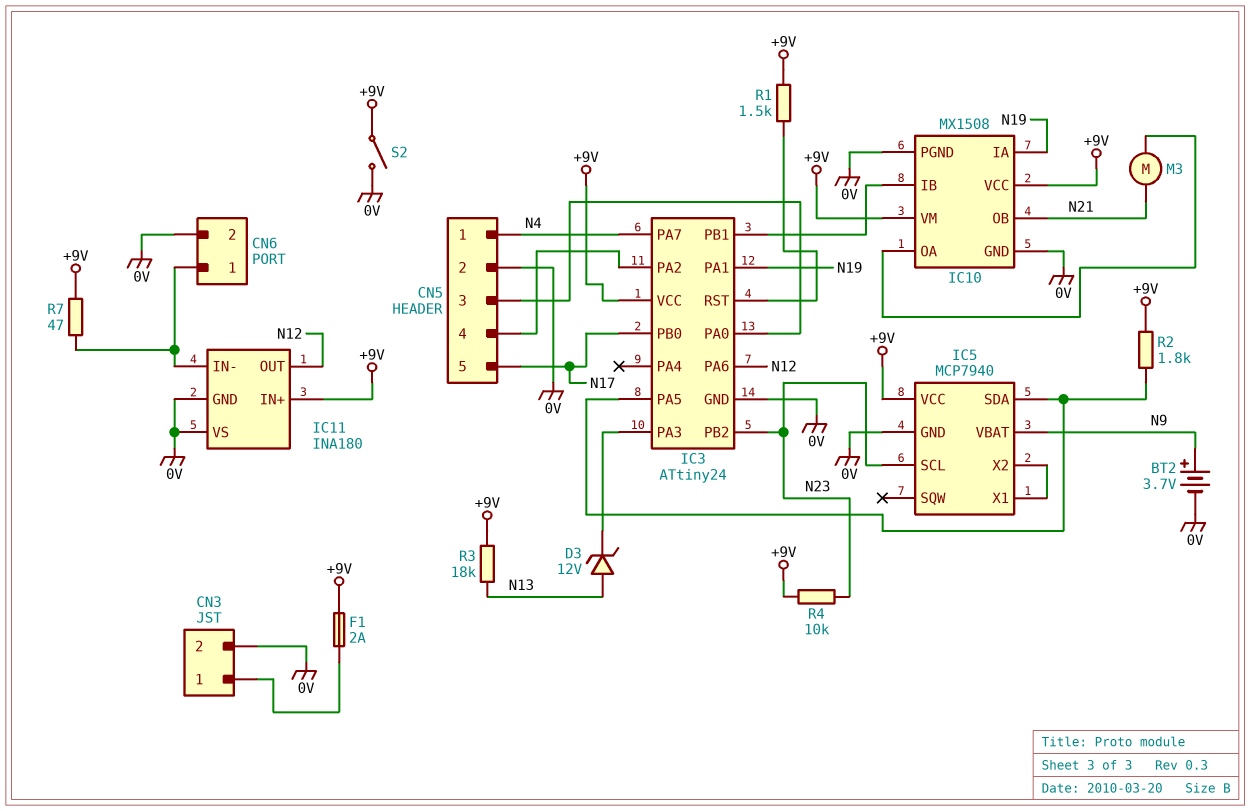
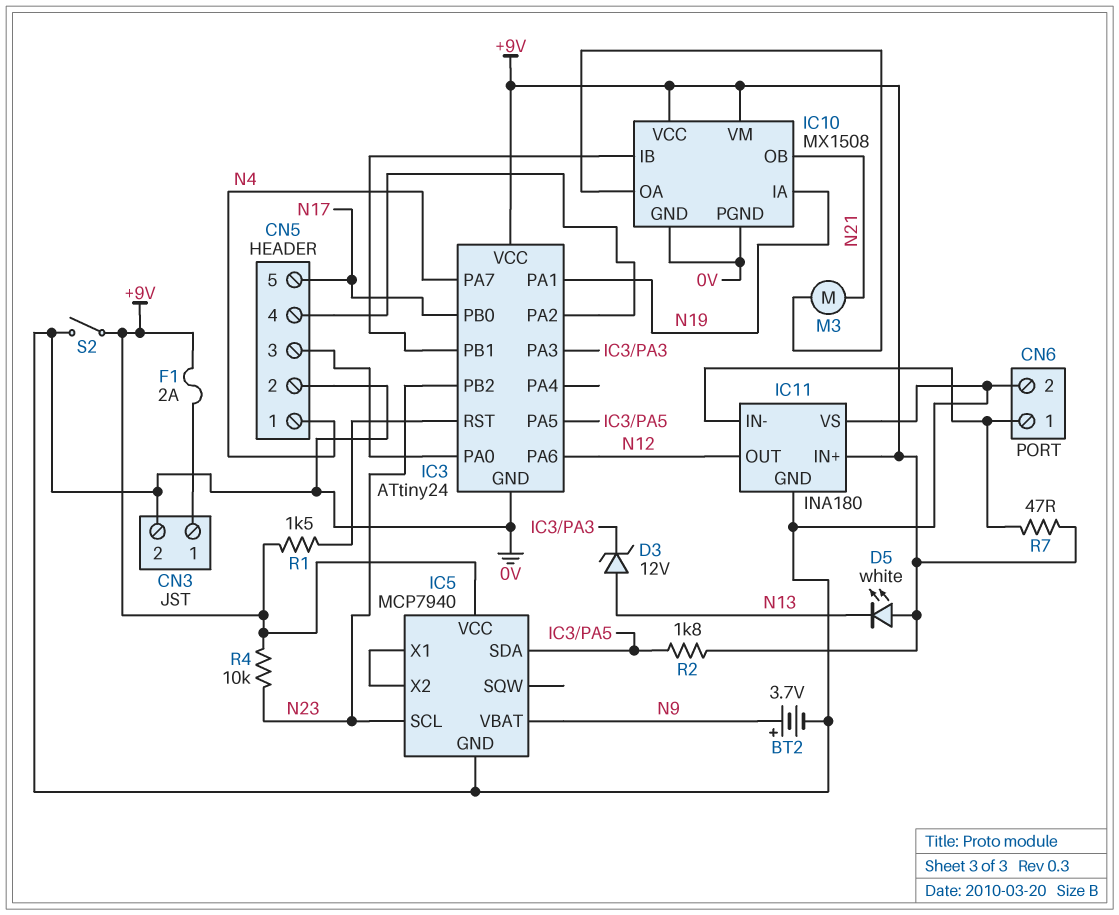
D5: none -> LED white (A +9V, K N13)
R3: 18k (+9V, N13) -> none

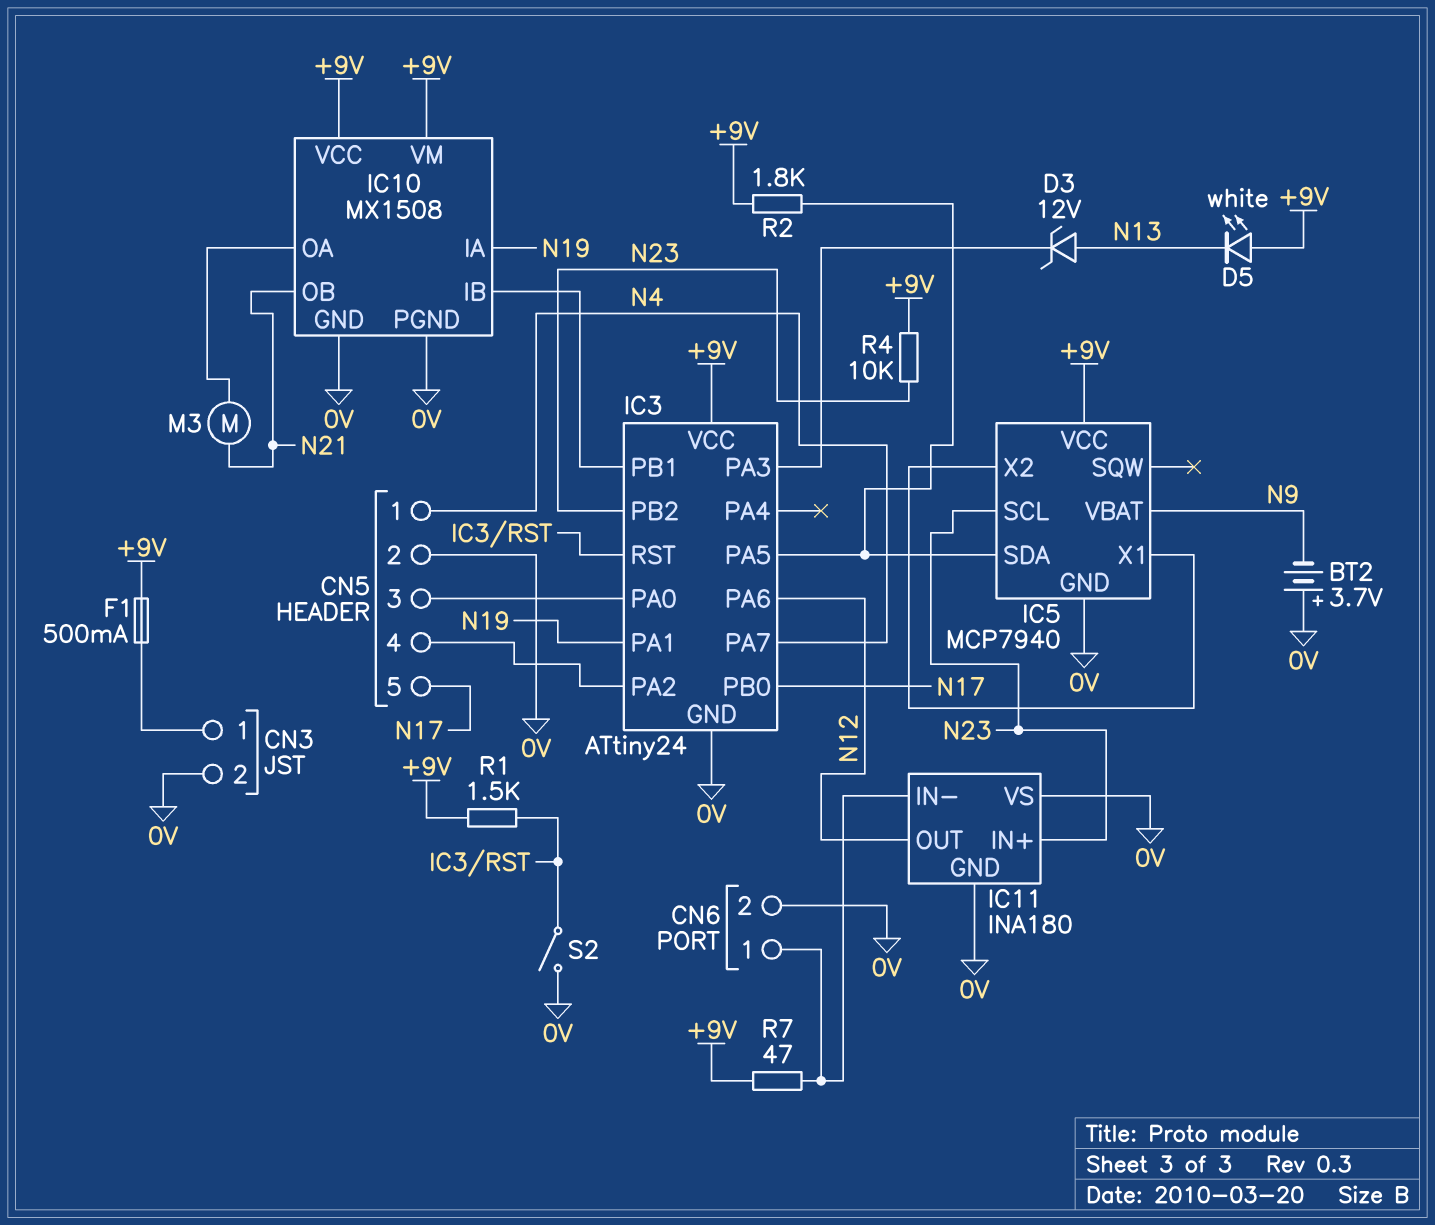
BT2: 3.7V (plus N9, minus 0V) -> 3.7V (plus 0V, minus N9)
F1: 2A (+9V, CN3/1) -> 500mA (+9V, CN3/1)
IC11 pin IN+: +9V -> N23
S2: switch (+9V, 0V) -> switch (0V, IC3/RST)

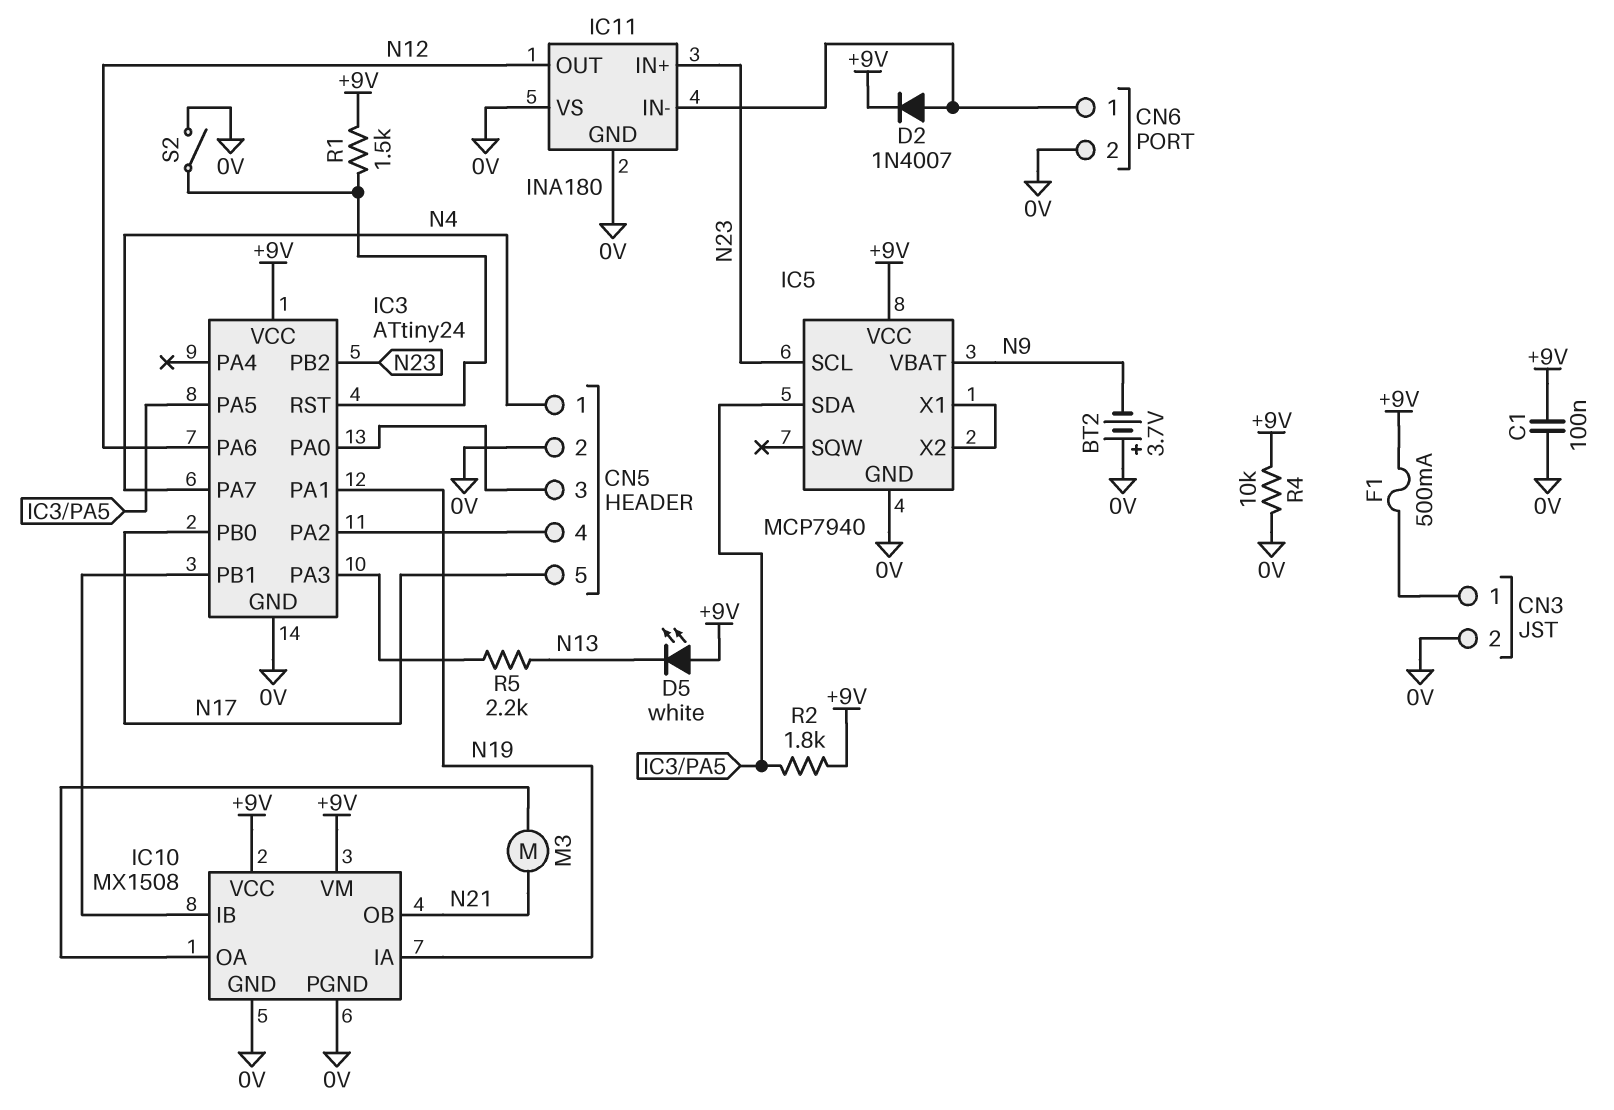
C1: none -> 100nF (+9V, 0V)
D2: none -> diode 1N4007 (A CN6/1, K +9V)
D3: zener 12V (A N13, K IC3/PA3) -> none
R4: 10k (+9V, N23) -> 10k (+9V, 0V)
R5: none -> 2.2k (IC3/PA3, N13)
R7: 47 (+9V, CN6/1) -> none

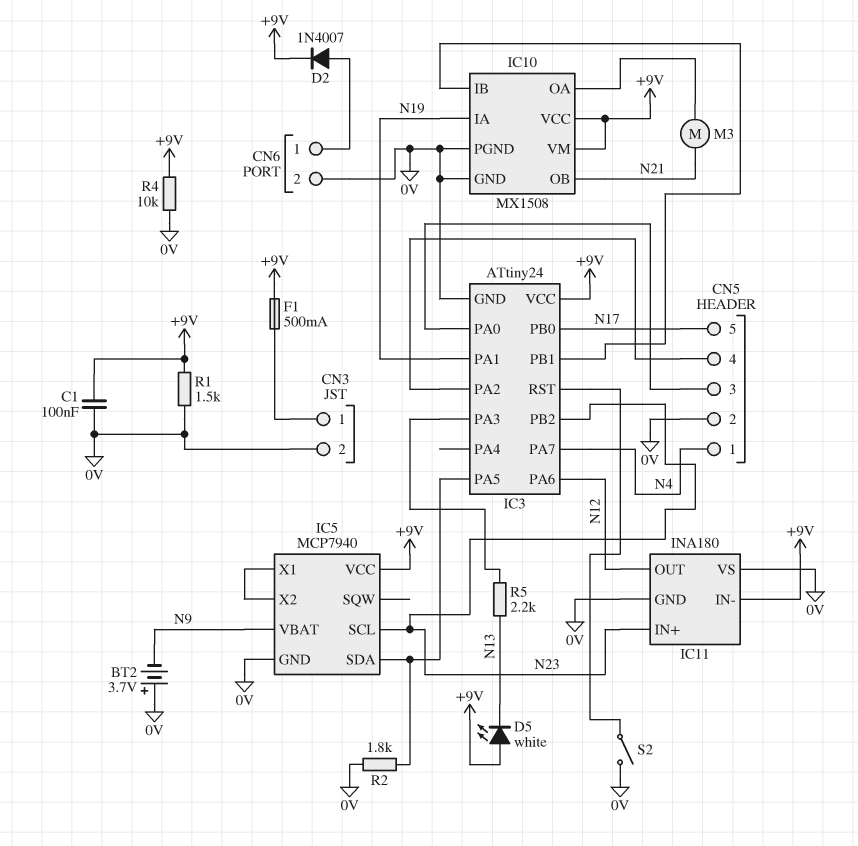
IC11 pin IN-: CN6/1 -> +9V
R1: 1.5k (+9V, IC3/RST) -> 1.5k (+9V, 0V)
R2: 1.8k (+9V, IC3/PA5) -> 1.8k (0V, IC3/PA5)

